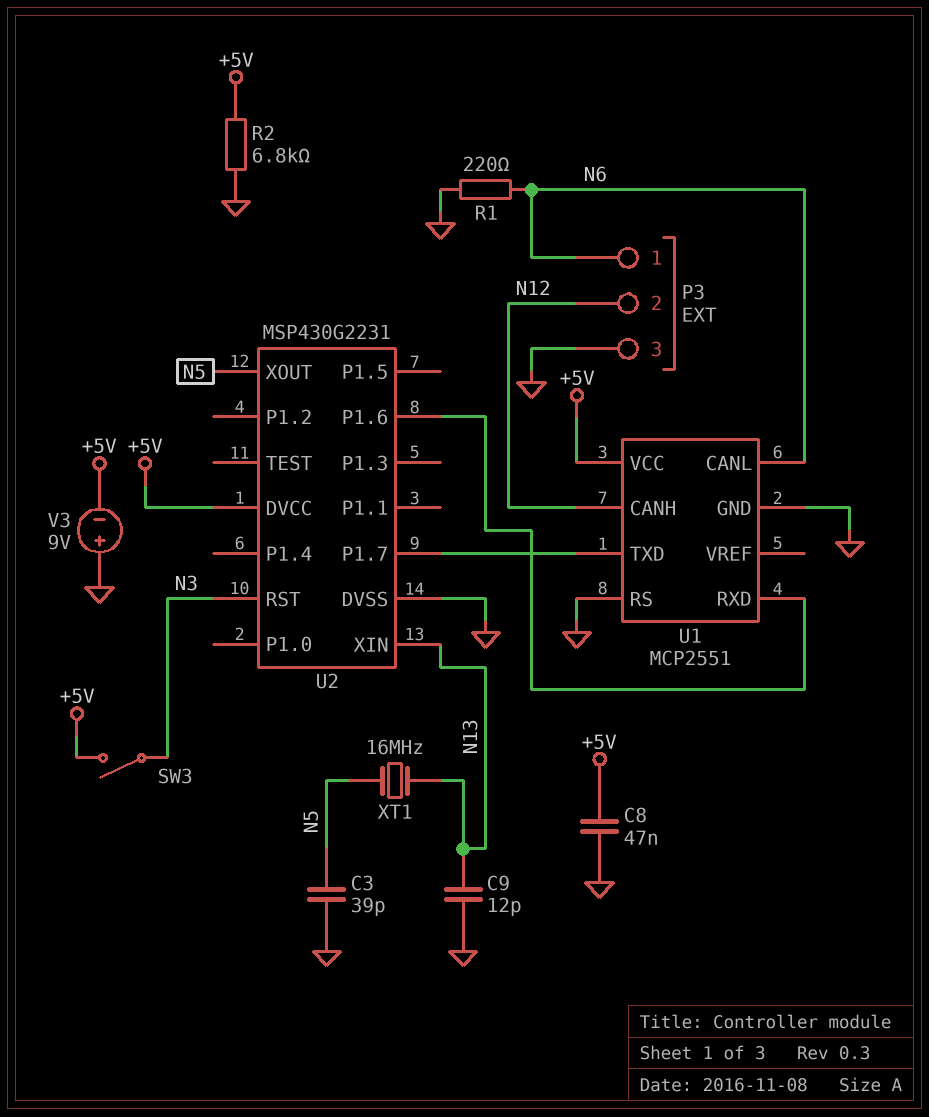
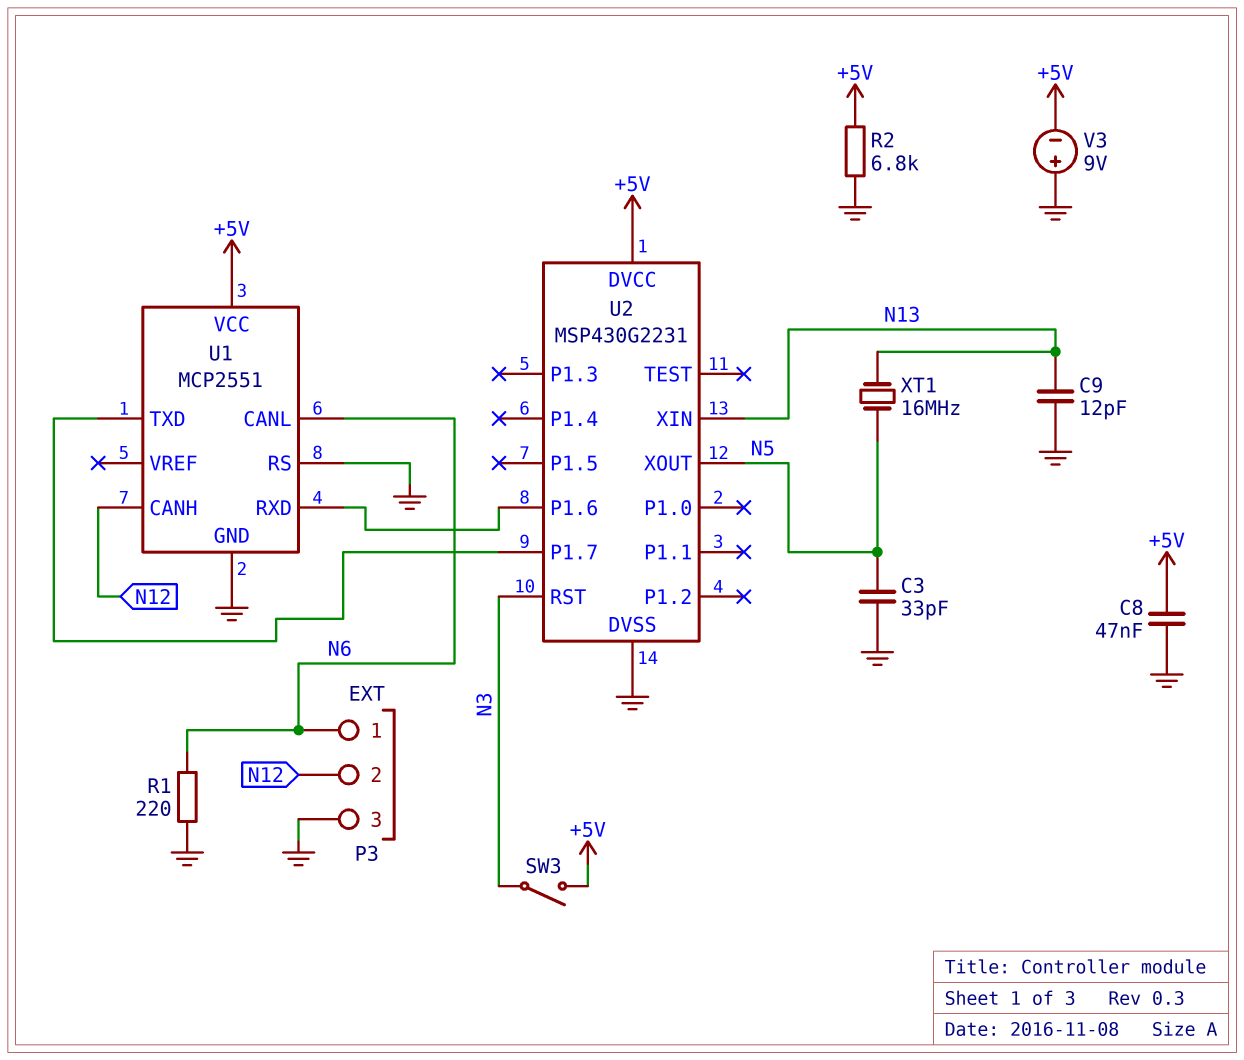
C3: 39pF (GND, N5) -> 33pF (GND, N5)

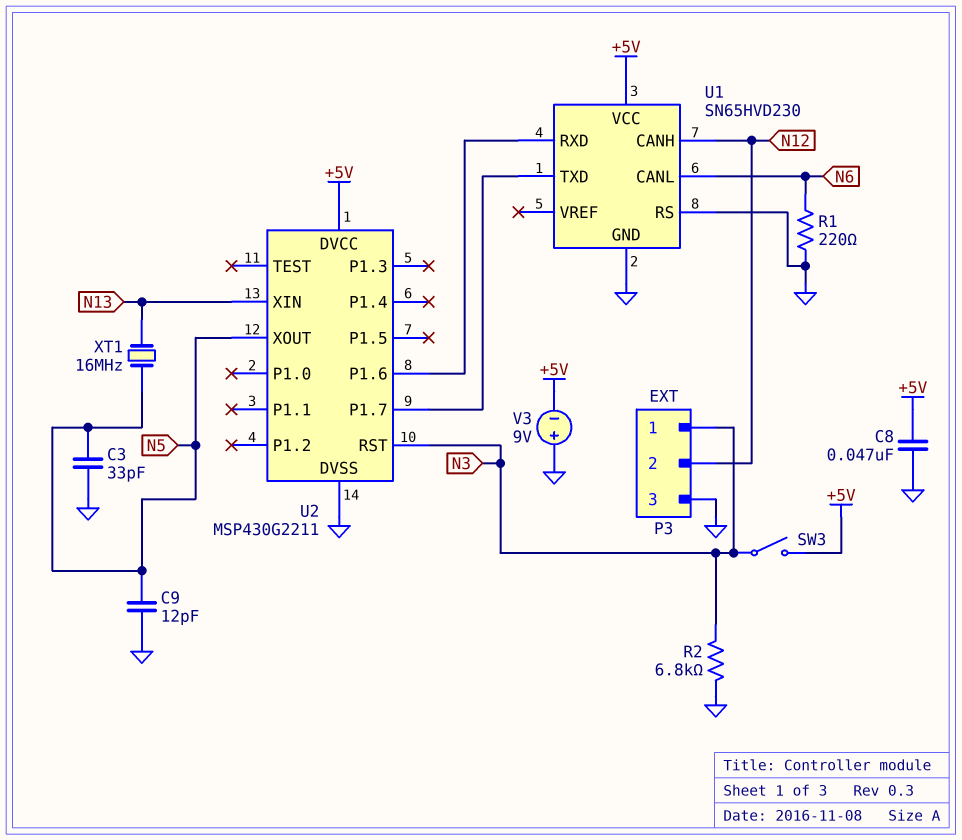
C9: 12pF (GND, N13) -> 12pF (GND, N5)
P3 pin 1: N6 -> N3
R2: 6.8k (+5V, GND) -> 6.8k (GND, N3)
U1: MCP2551 -> SN65HVD230
U2: MSP430G2231 -> MSP430G2211

